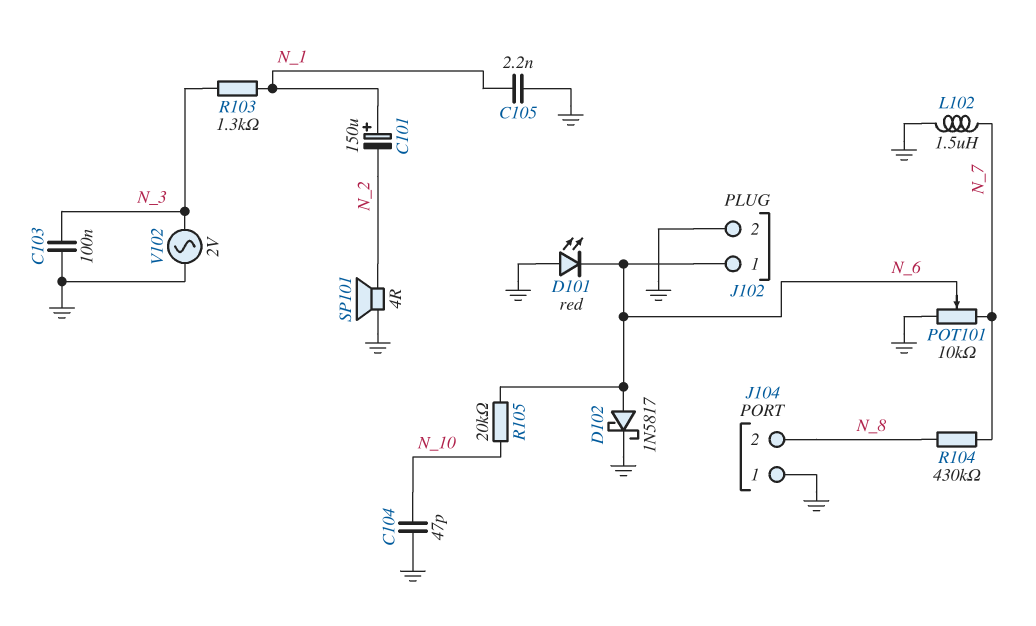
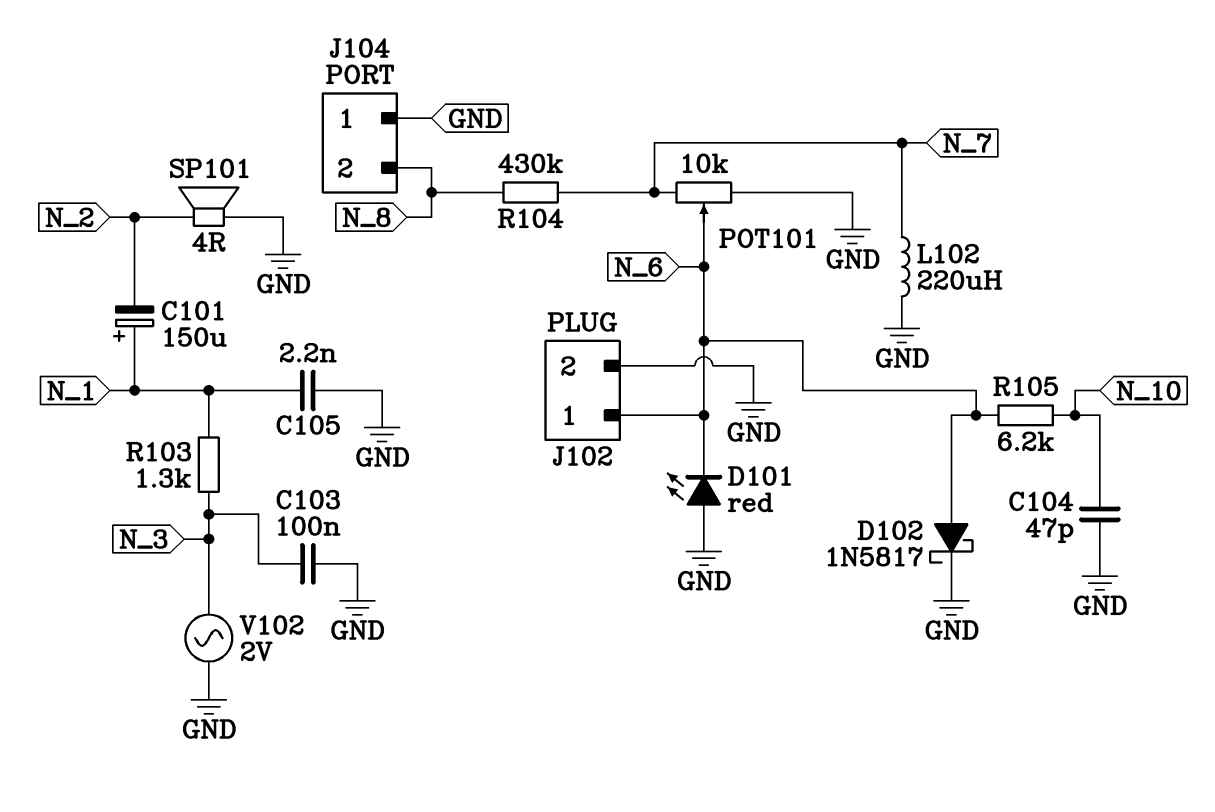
L102: 1.5uH (GND, N_7) -> 220uH (GND, N_7)
R105: 20k (N_6, N_10) -> 6.2k (N_6, N_10)

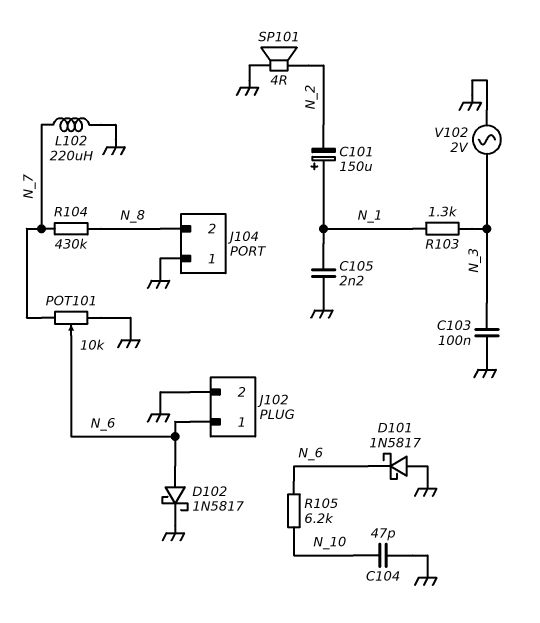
D101: LED red (A GND, K N_6) -> schottky 1N5817 (A GND, K N_6)

